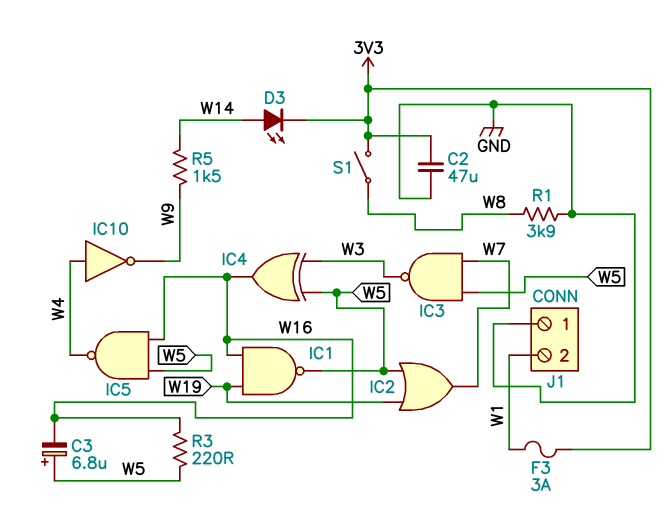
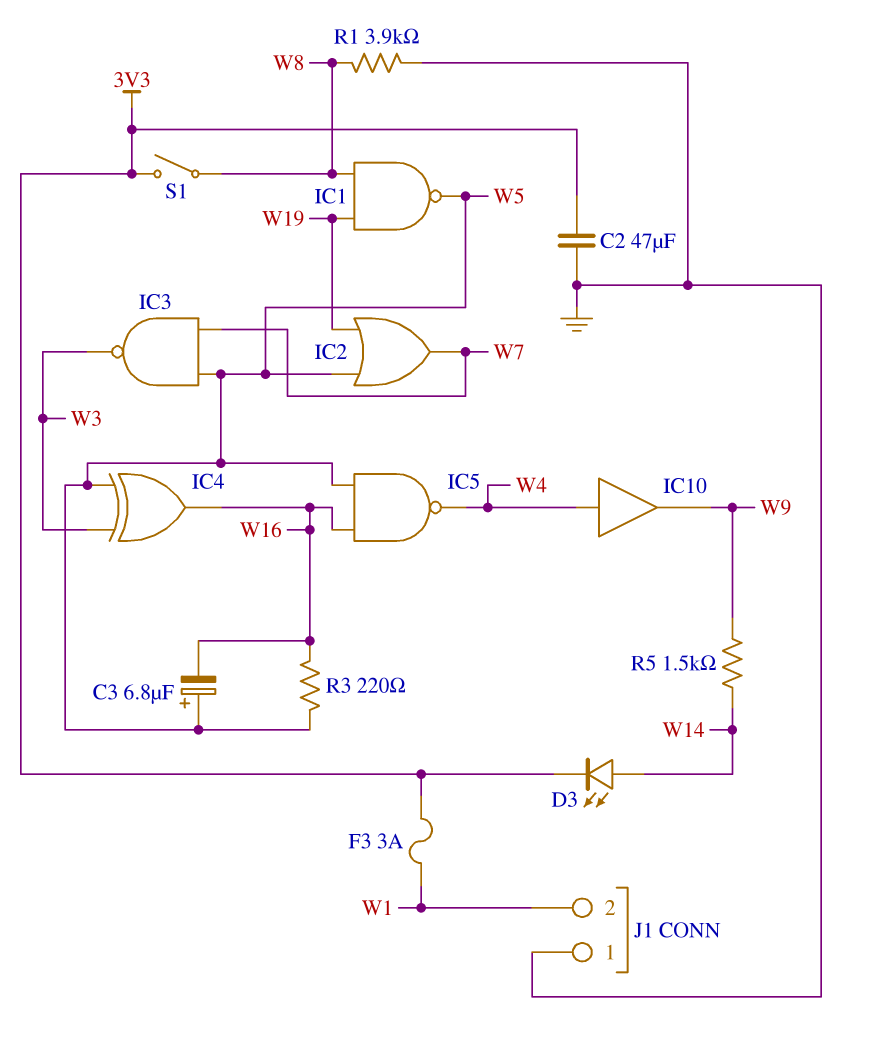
IC1: NAND (in W16, in W19, out W5) -> NAND (in W8, in W19, out W5)
IC10: NOT (in W4, out W9) -> buffer (in W4, out W9)

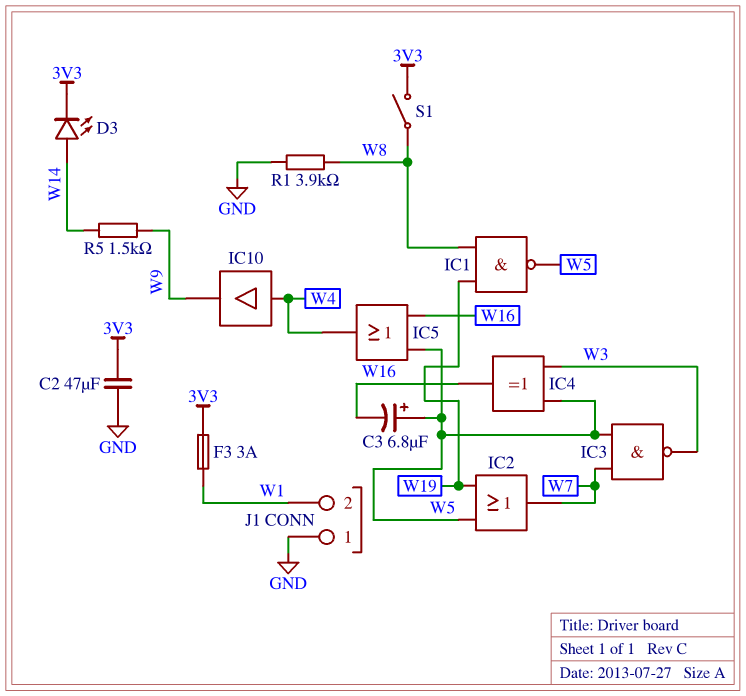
IC5: NAND (in W5, in W16, out W4) -> OR (in W5, in W16, out W4)
R3: 220 (W5, W16) -> none

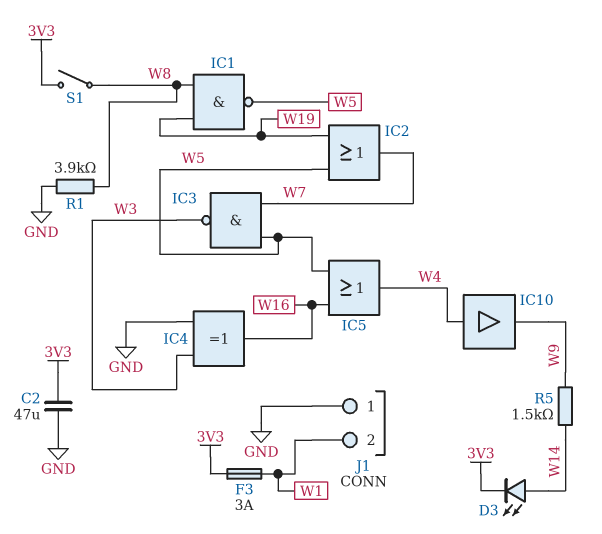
C3: 6.8uF (plus W5, minus W16) -> none
IC4: XOR (in W3, in W5, out W16) -> XOR (in GND, in W3, out W16)

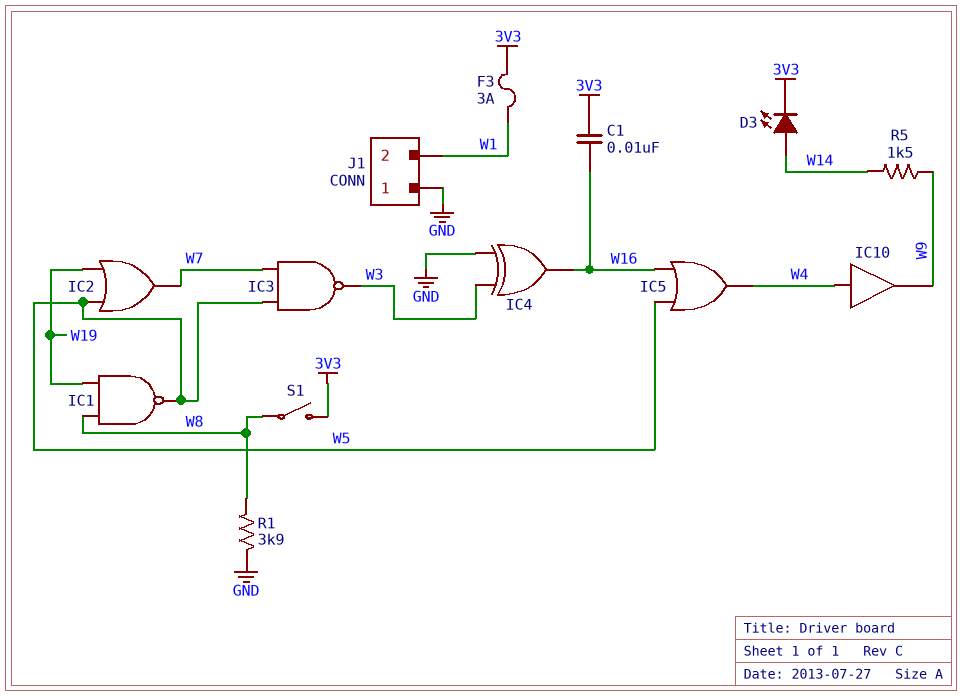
C1: none -> 10nF (3V3, W16)
C2: 47uF (3V3, GND) -> none

